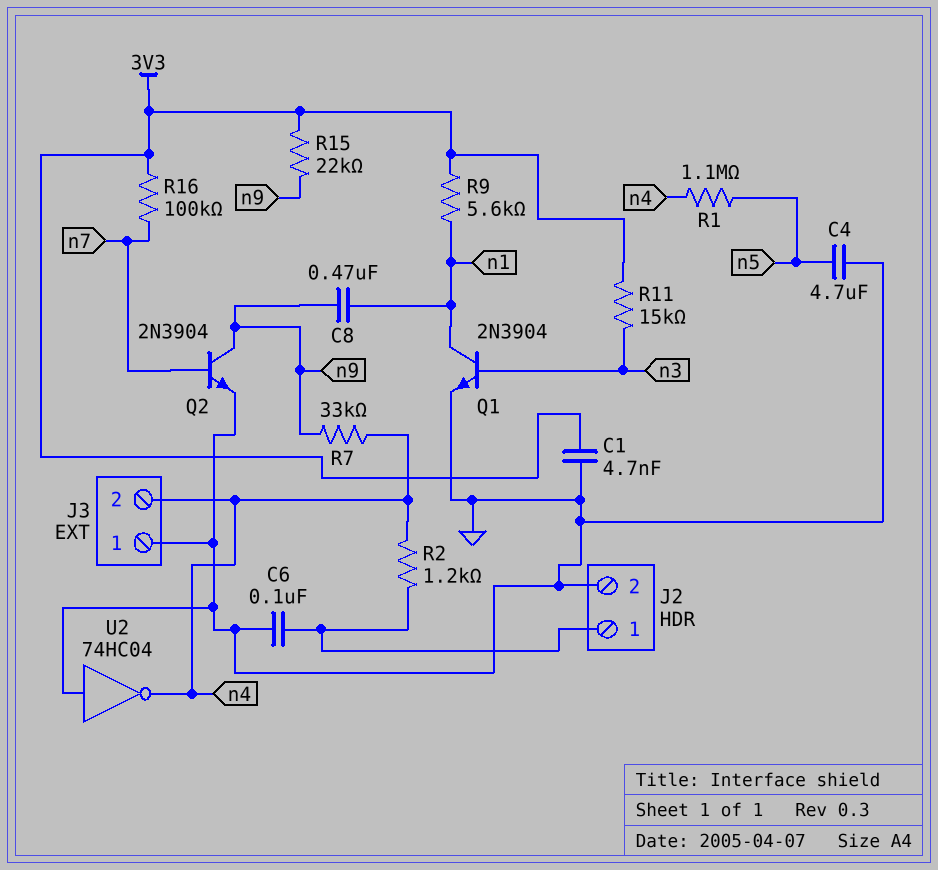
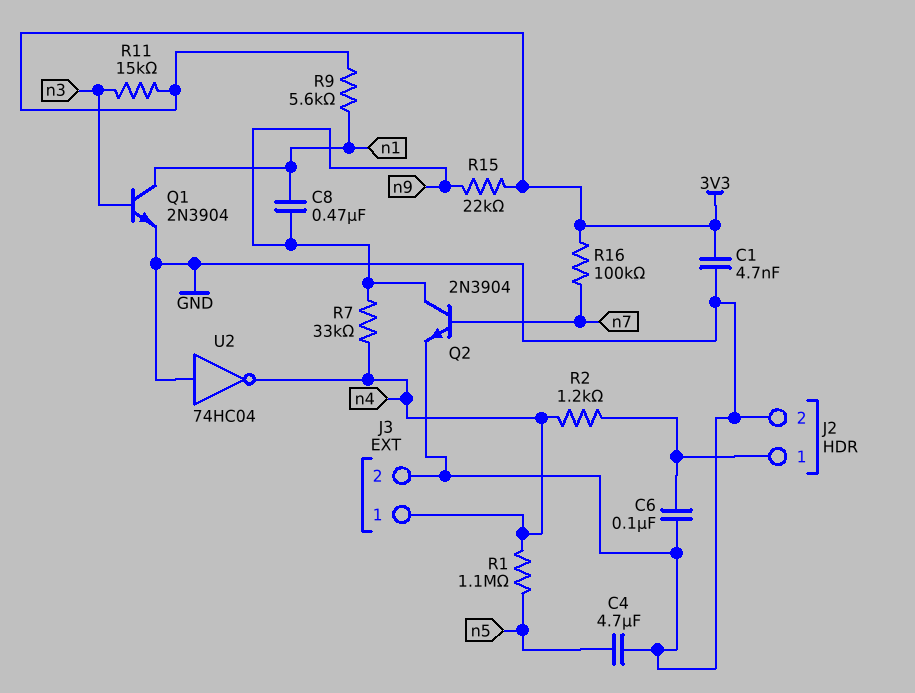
J3 pin 1: GND -> n4
J3 pin 2: n4 -> GND

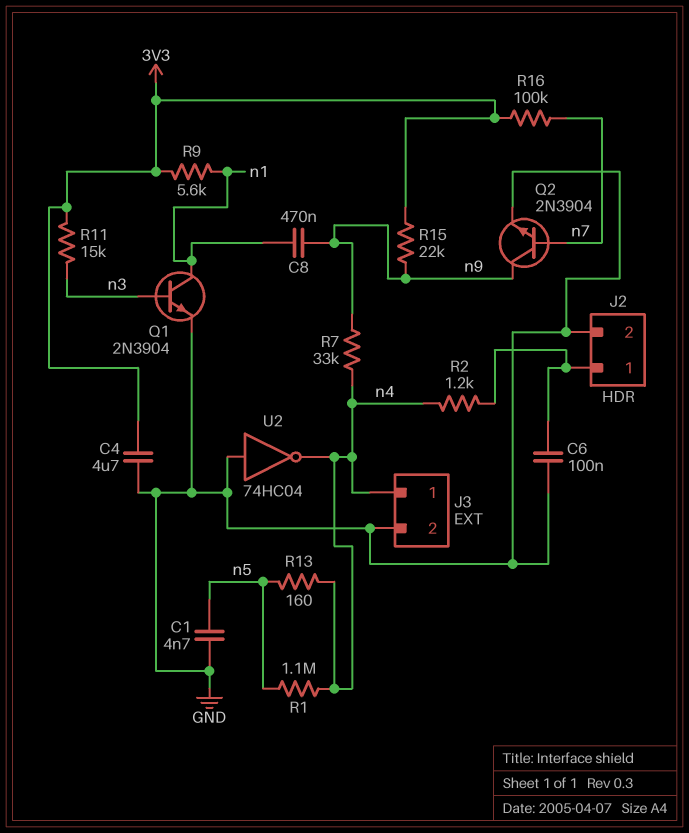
C1: 4.7nF (3V3, GND) -> 4.7nF (GND, n5)
C4: 4.7uF (GND, n5) -> 4.7uF (3V3, GND)
R13: none -> 160 (n4, n5)

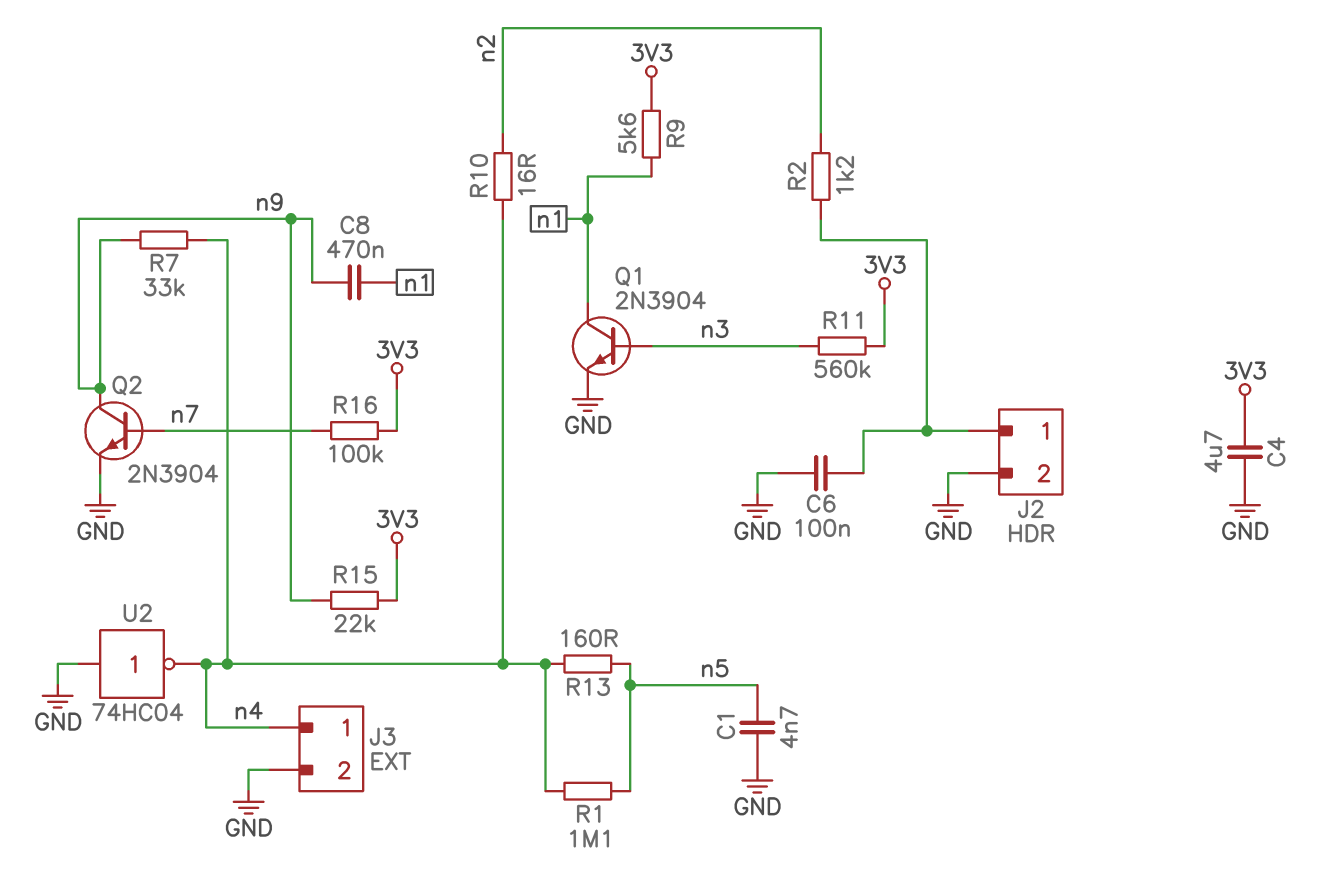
R2: 1.2k (J2/1, n4) -> 1.2k (J2/1, n2)
R10: none -> 16 (n2, n4)
R11: 15k (3V3, n3) -> 560k (3V3, n3)

